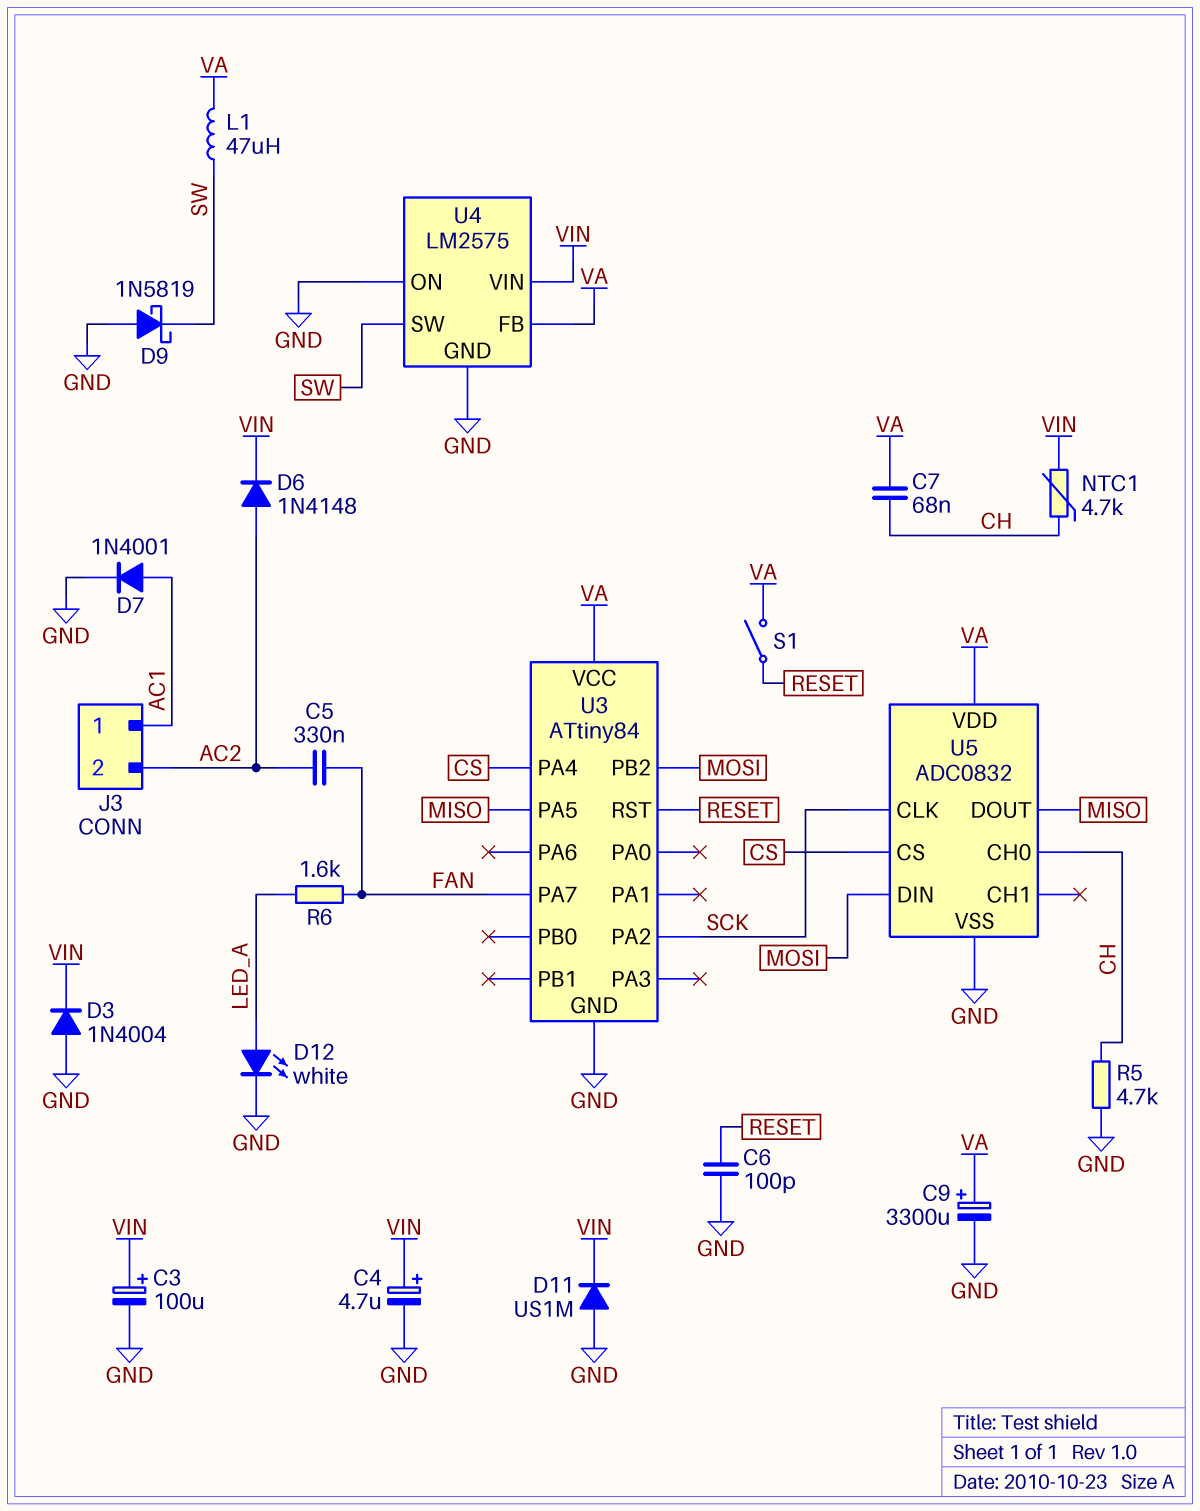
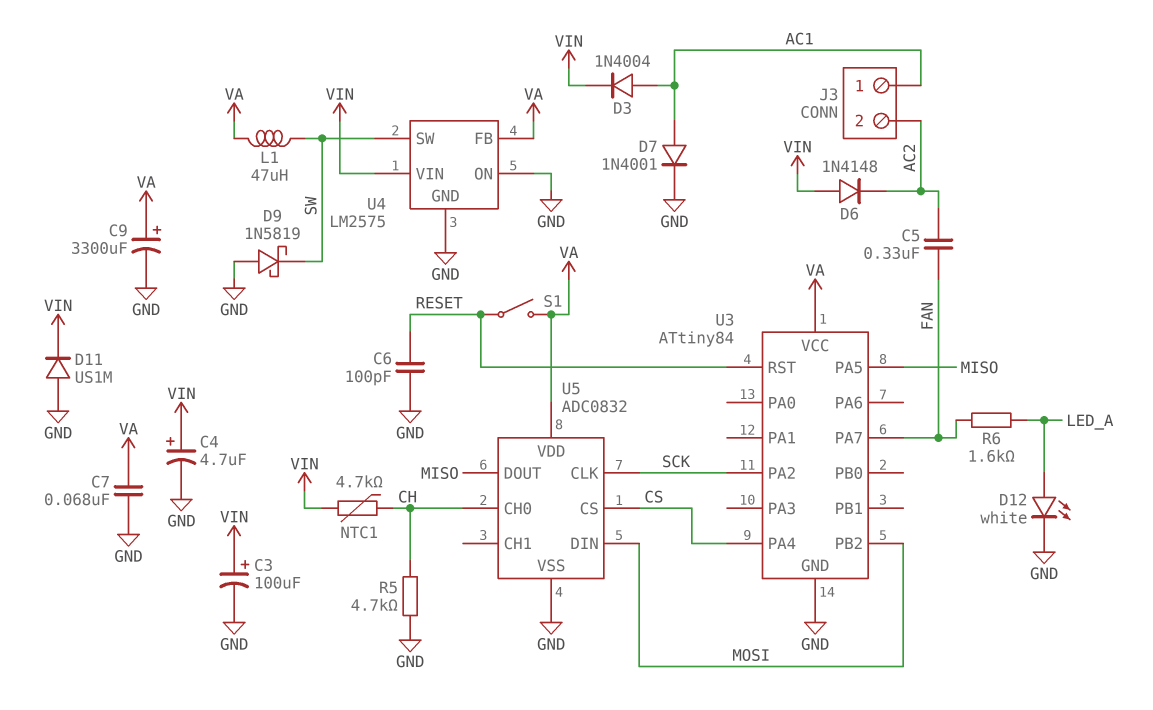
C7: 68nF (CH, VA) -> 68nF (GND, VA)
D3: diode 1N4004 (A GND, K VIN) -> diode 1N4004 (A AC1, K VIN)
D6: diode 1N4148 (A AC2, K VIN) -> diode 1N4148 (A VIN, K AC2)

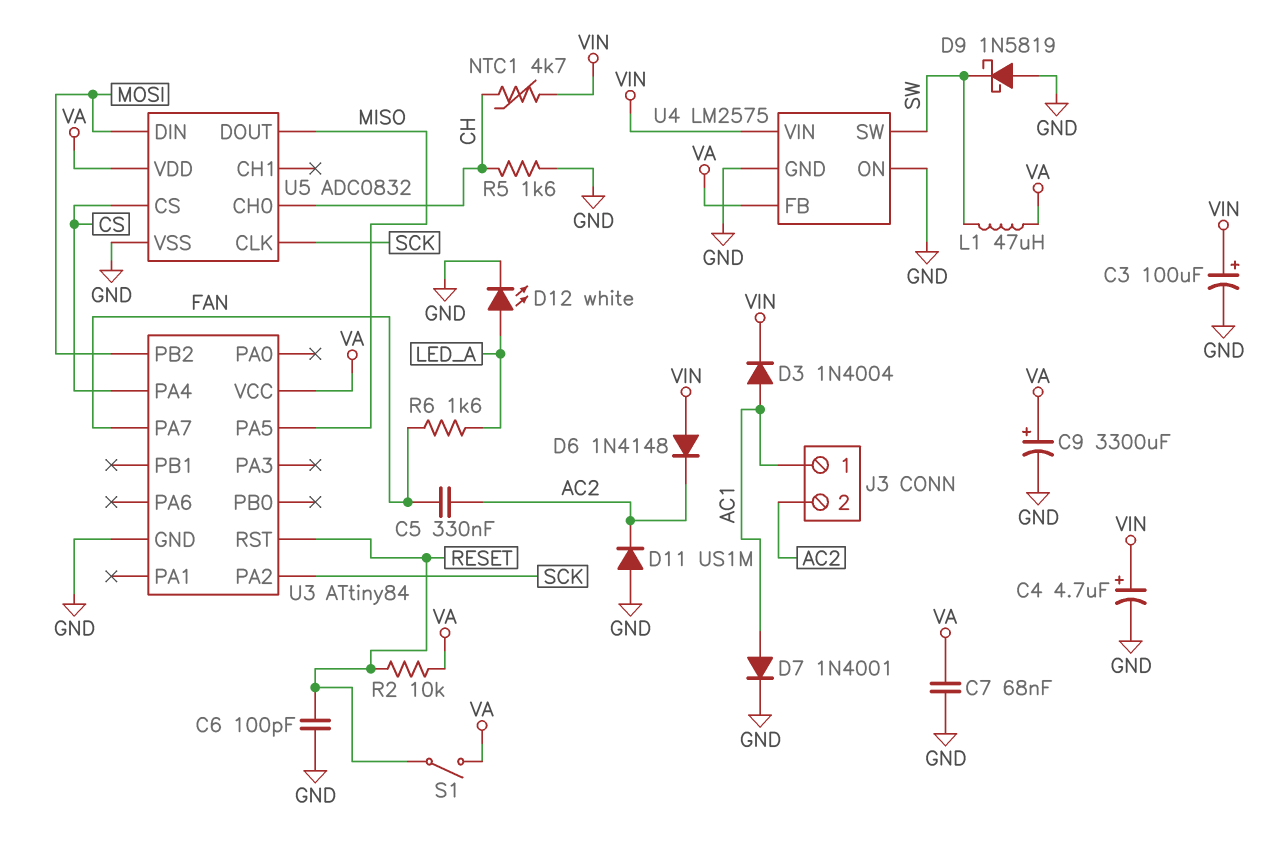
D11: diode US1M (A GND, K VIN) -> diode US1M (A GND, K AC2)
R2: none -> 10k (RESET, VA)
R5: 4.7k (CH, GND) -> 1.6k (CH, GND)

